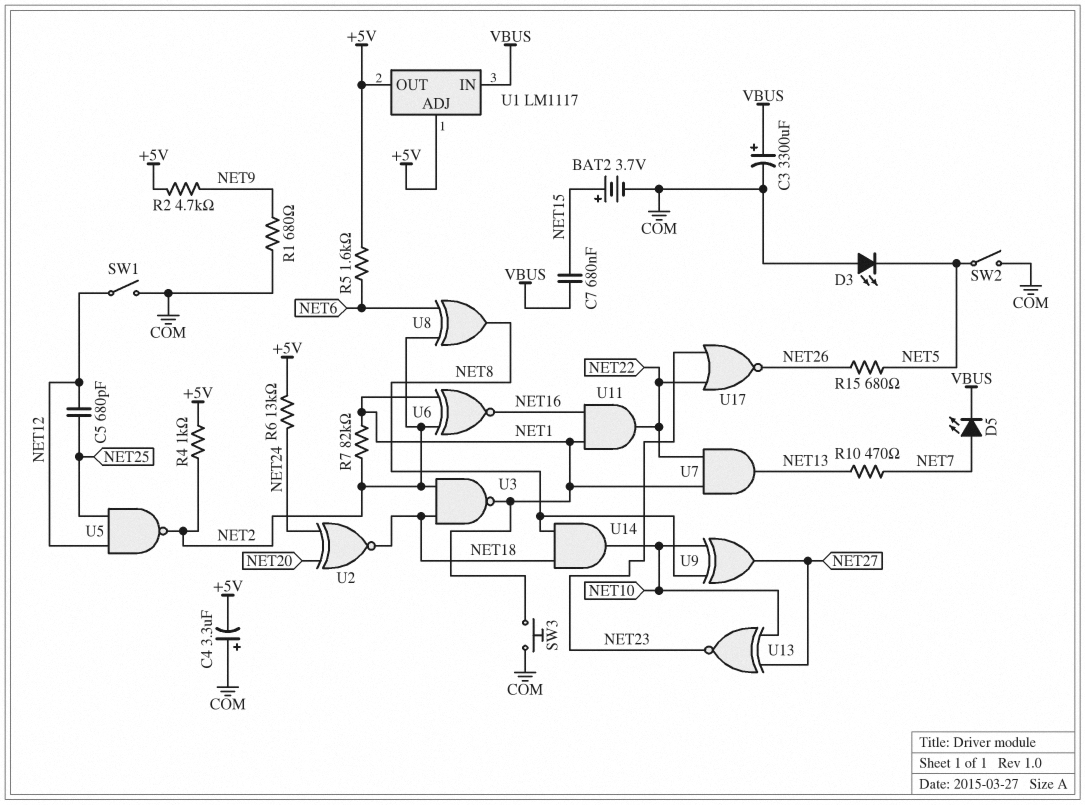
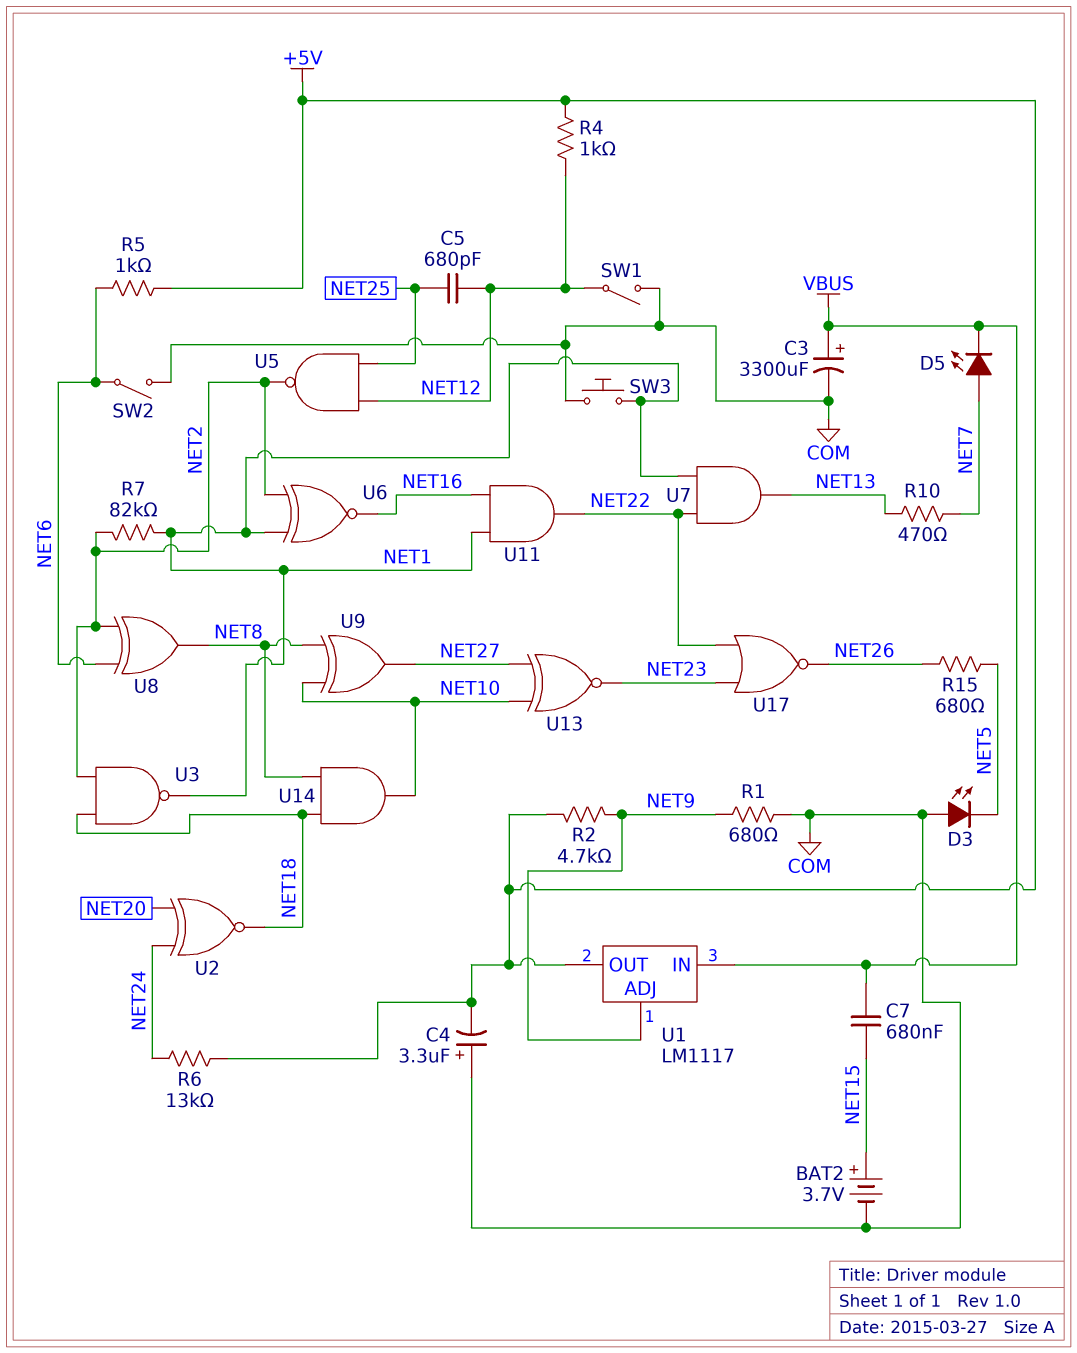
R4: 1k (+5V, NET2) -> 1k (+5V, NET12)
R5: 1.6k (+5V, NET6) -> 1k (+5V, NET6)
SW2: switch (COM, NET5) -> switch (COM, NET6)
U1 pin ADJ: +5V -> NET9

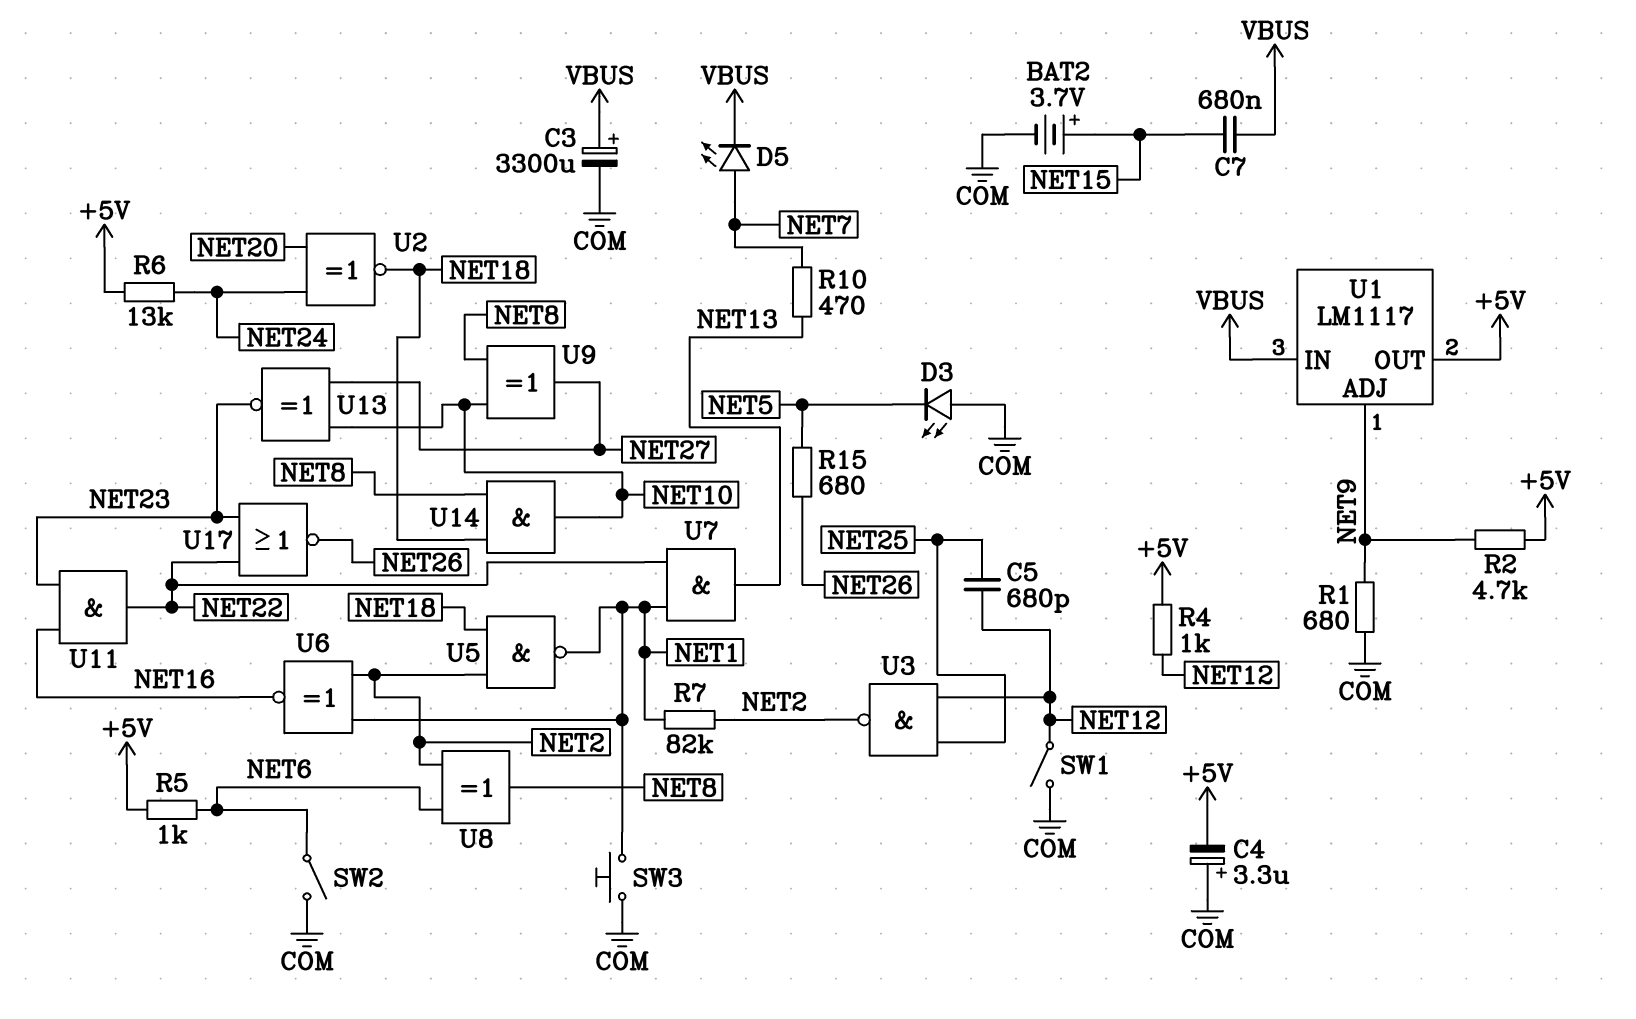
U3: NAND (in NET2, in NET18, out NET1) -> NAND (in NET12, in NET25, out NET2)
U5: NAND (in NET12, in NET25, out NET2) -> NAND (in NET2, in NET18, out NET1)
U11: AND (in NET1, in NET16, out NET22) -> AND (in NET16, in NET23, out NET22)

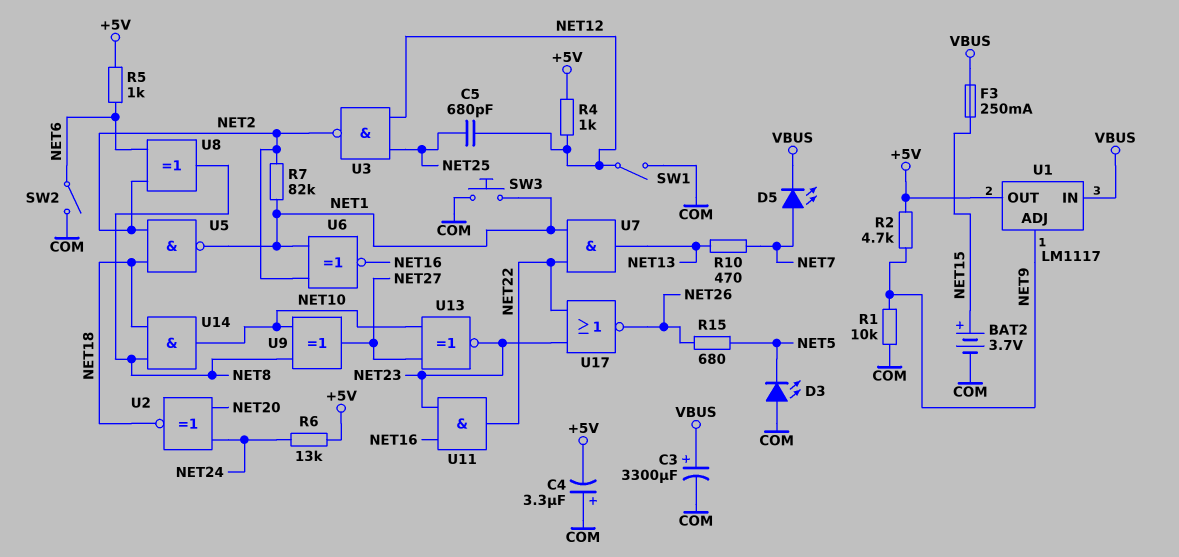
C7: 680nF (NET15, VBUS) -> none
F3: none -> 250mA (NET15, VBUS)
R1: 680 (COM, NET9) -> 10k (COM, NET9)

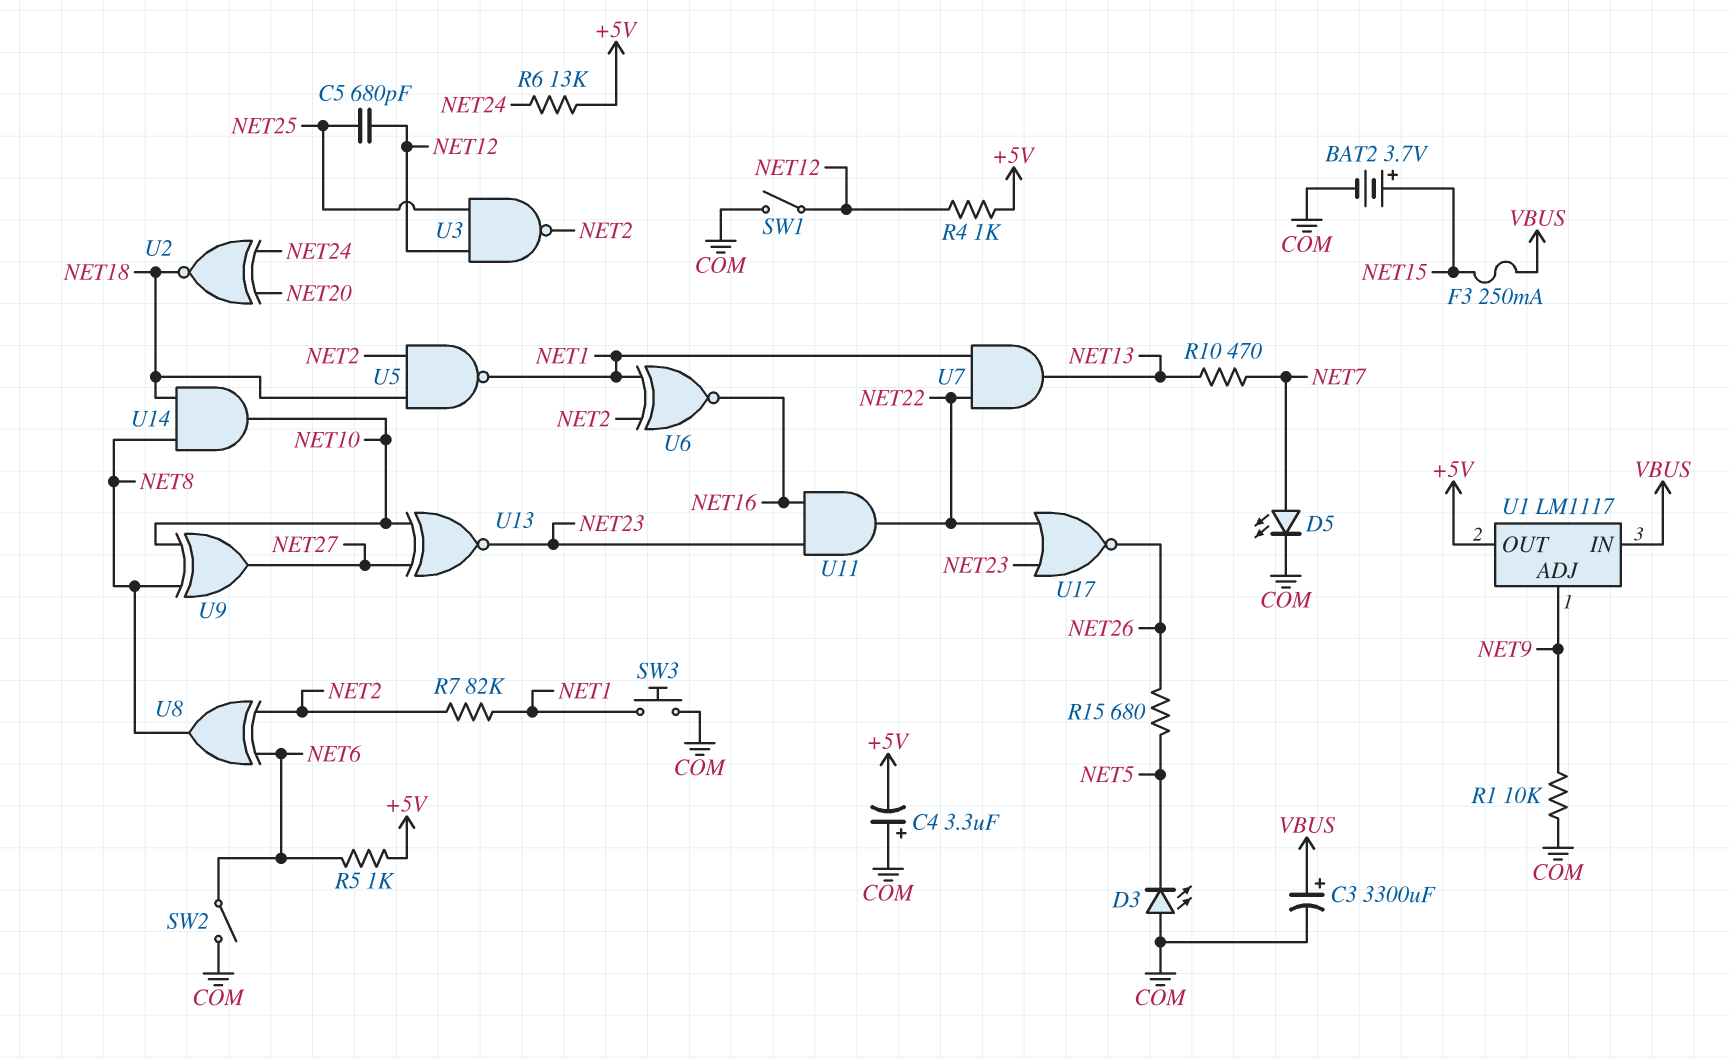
D5: LED (A NET7, K VBUS) -> LED (A NET7, K COM)
R2: 4.7k (+5V, NET9) -> none

